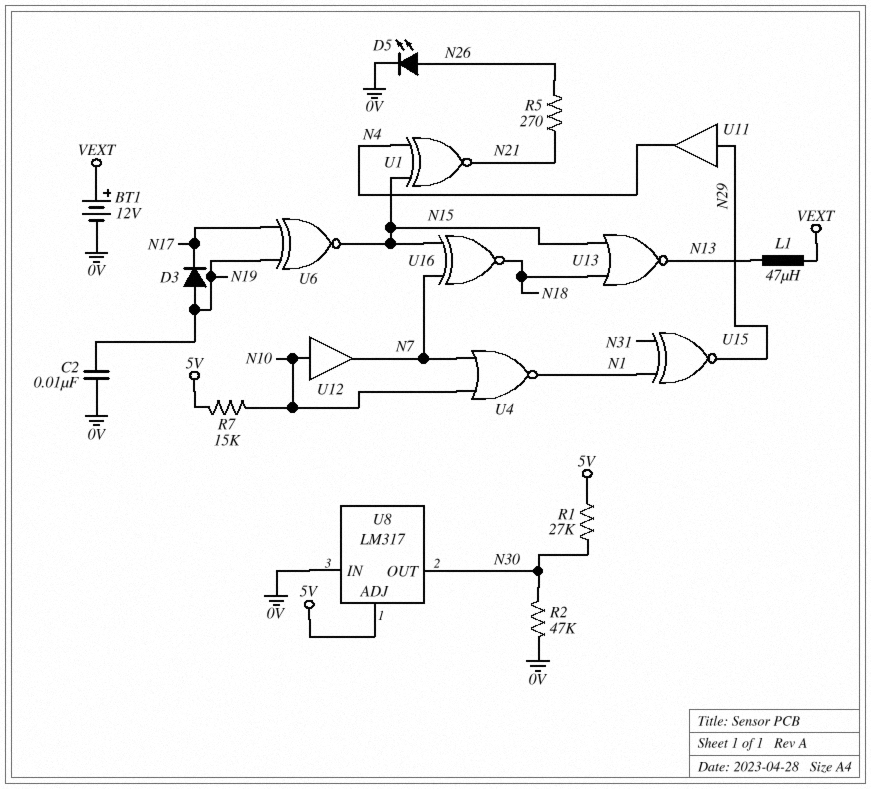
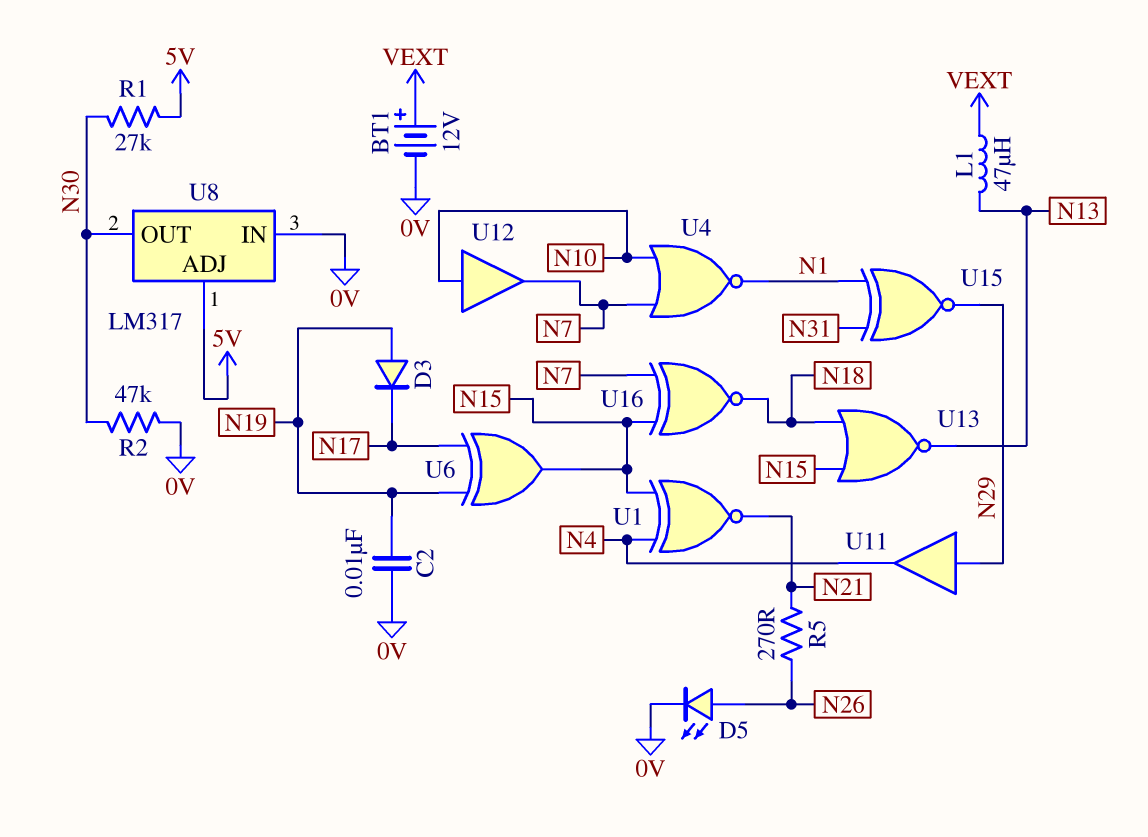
R7: 15k (5V, N10) -> none
U6: XNOR (in N17, in N19, out N15) -> XOR (in N17, in N19, out N15)

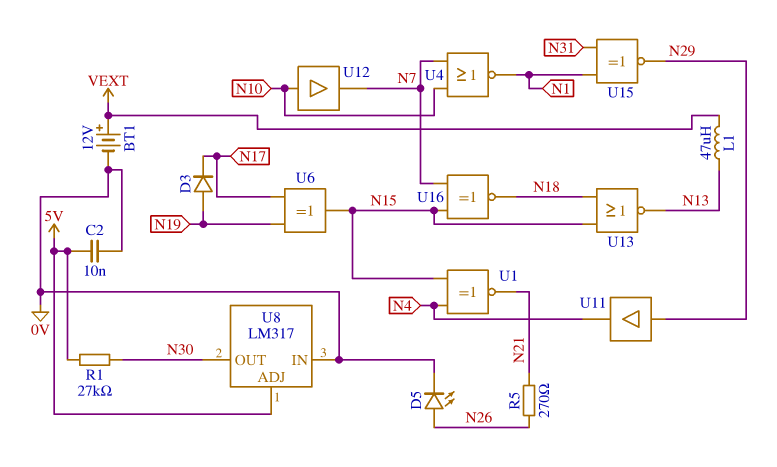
C2: 10nF (0V, N19) -> 10nF (0V, 5V)
R2: 47k (0V, N30) -> none

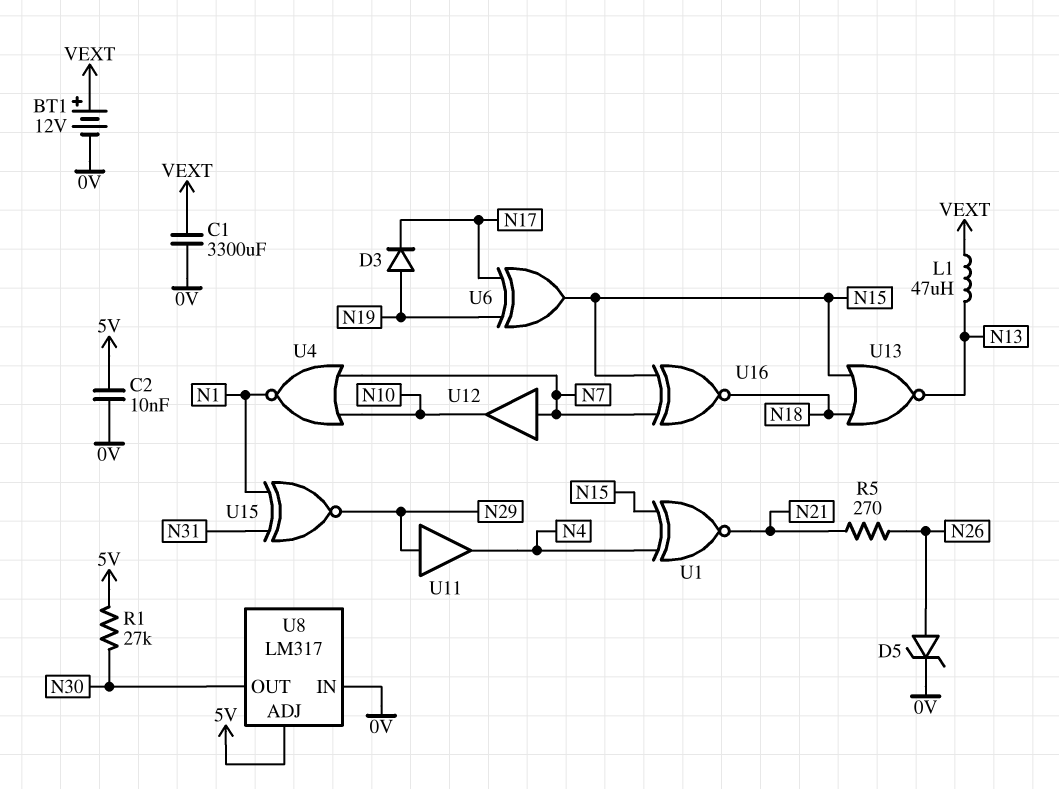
C1: none -> 3300uF (0V, VEXT)
D5: LED (A N26, K 0V) -> zener (A N26, K 0V)
U12: buffer (in N10, out N7) -> buffer (in N7, out N10)

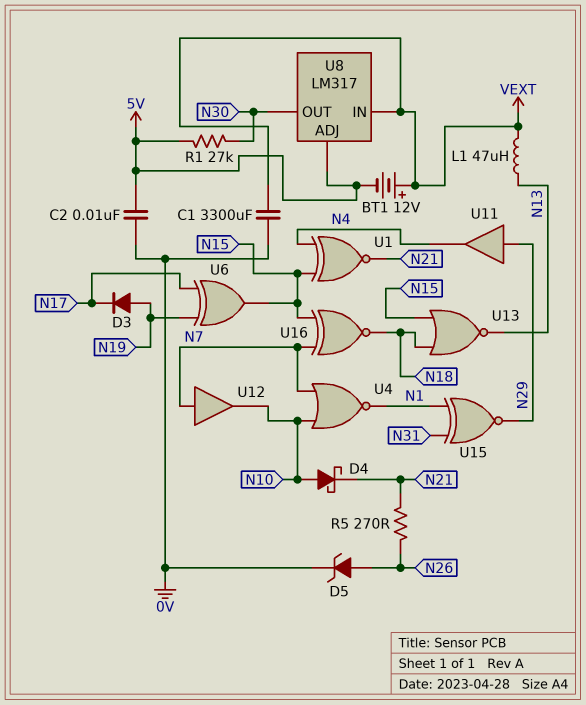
BT1: 12V (plus VEXT, minus 0V) -> 12V (plus VEXT, minus 5V)
D4: none -> schottky (A N10, K N21)
U8 pin IN: 0V -> VEXT

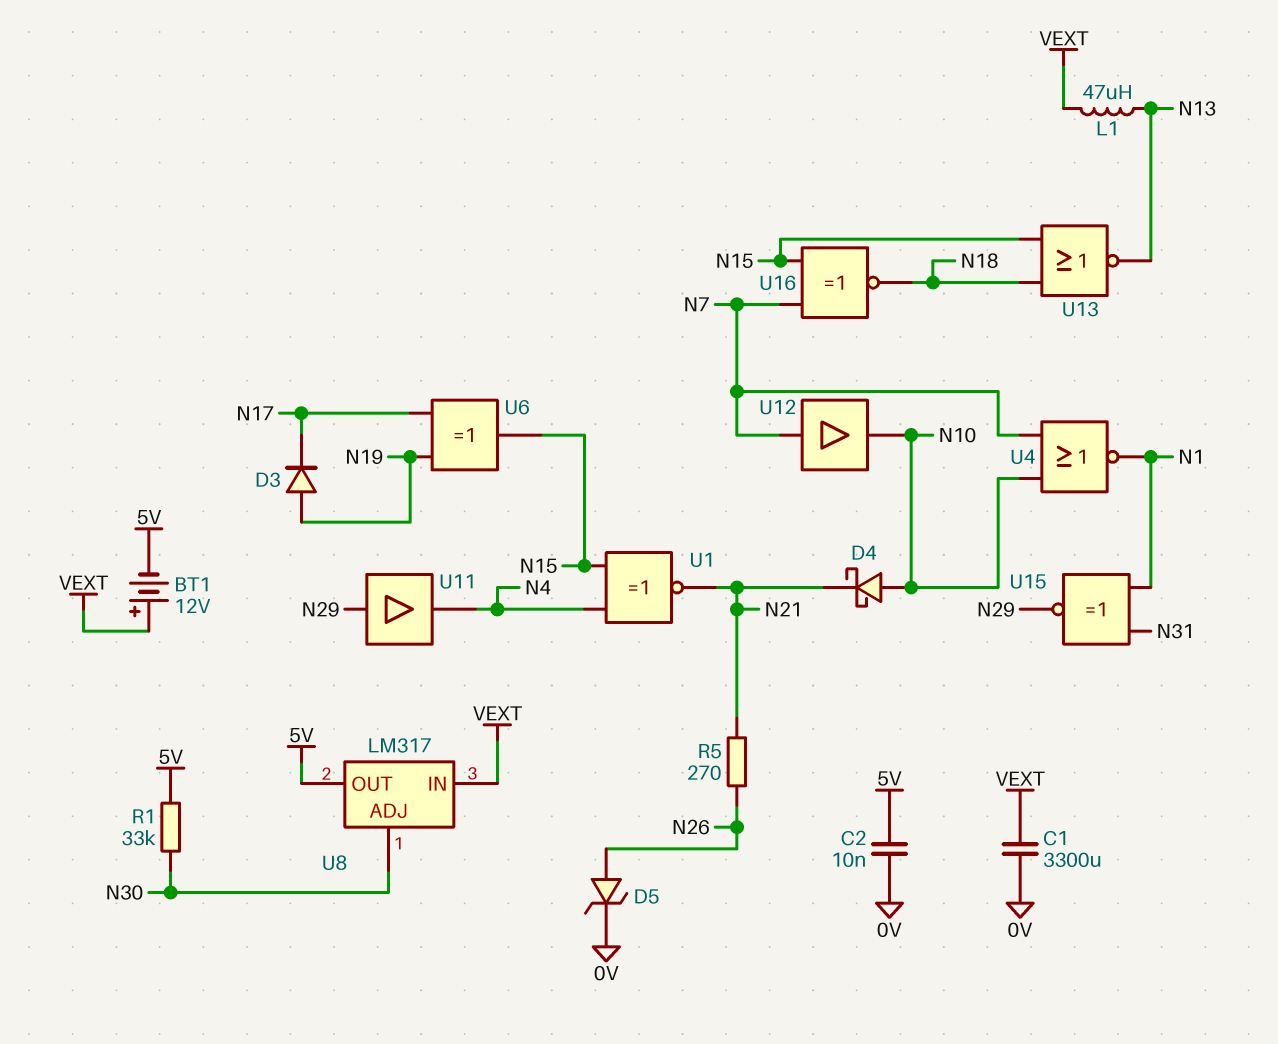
R1: 27k (5V, N30) -> 33k (5V, N30)
U8 pin ADJ: 5V -> N30
U8 pin OUT: N30 -> 5V

